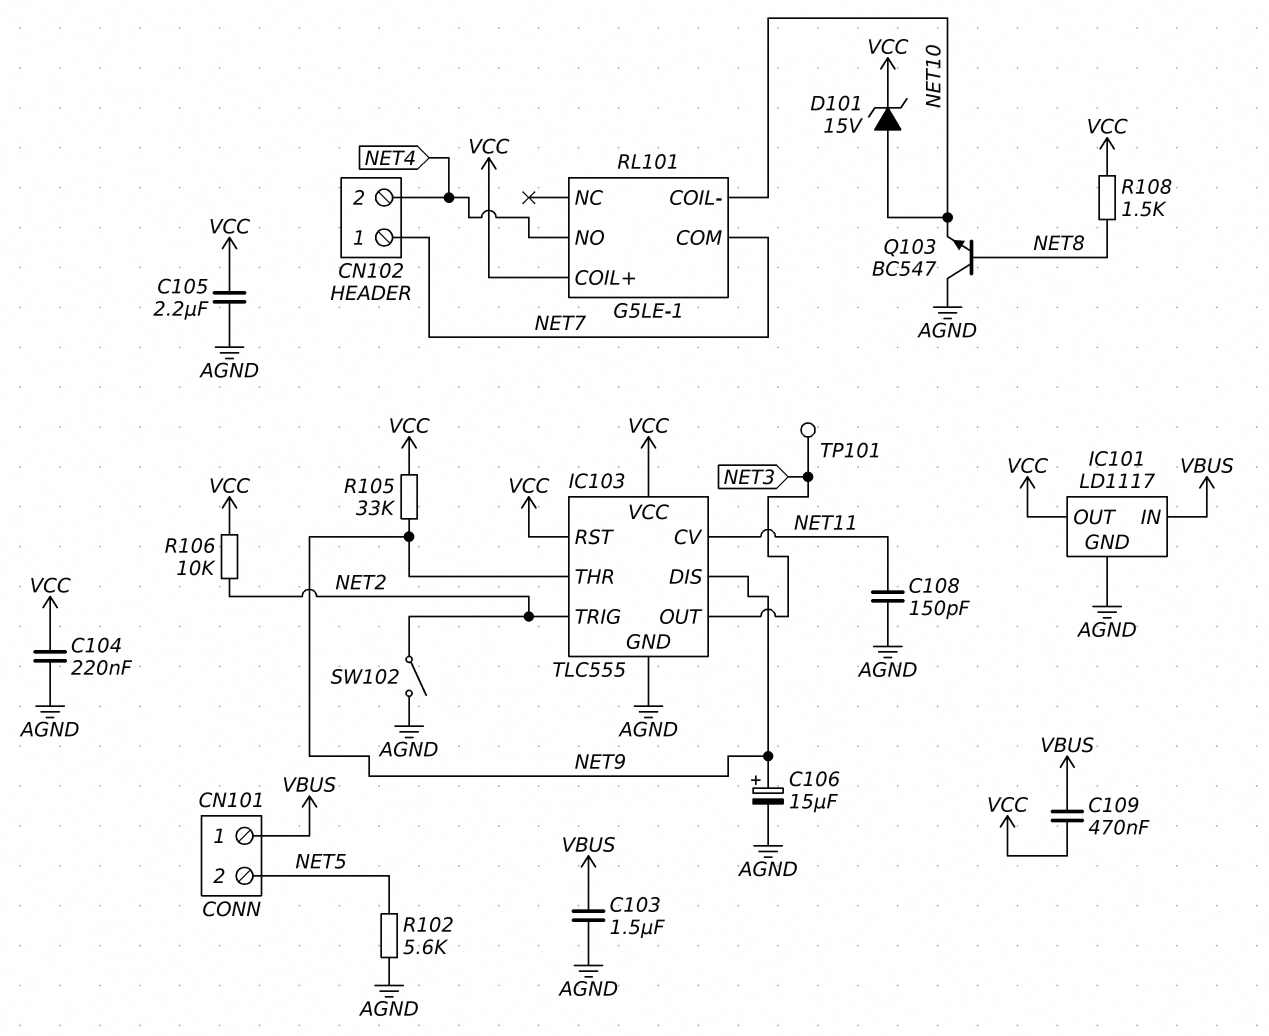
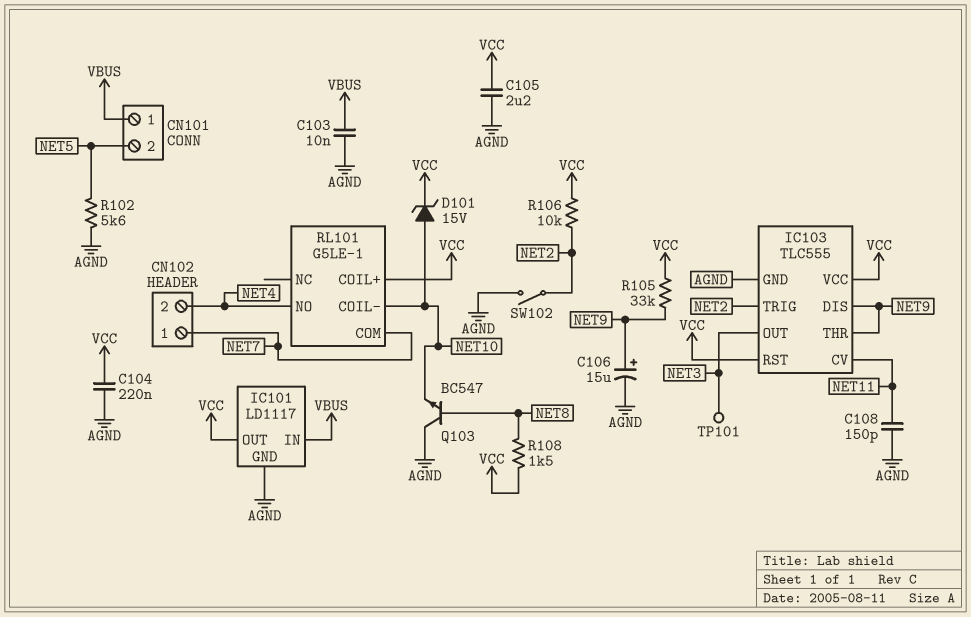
C103: 1.5uF (AGND, VBUS) -> 10nF (AGND, VBUS)
C109: 470nF (VBUS, VCC) -> none

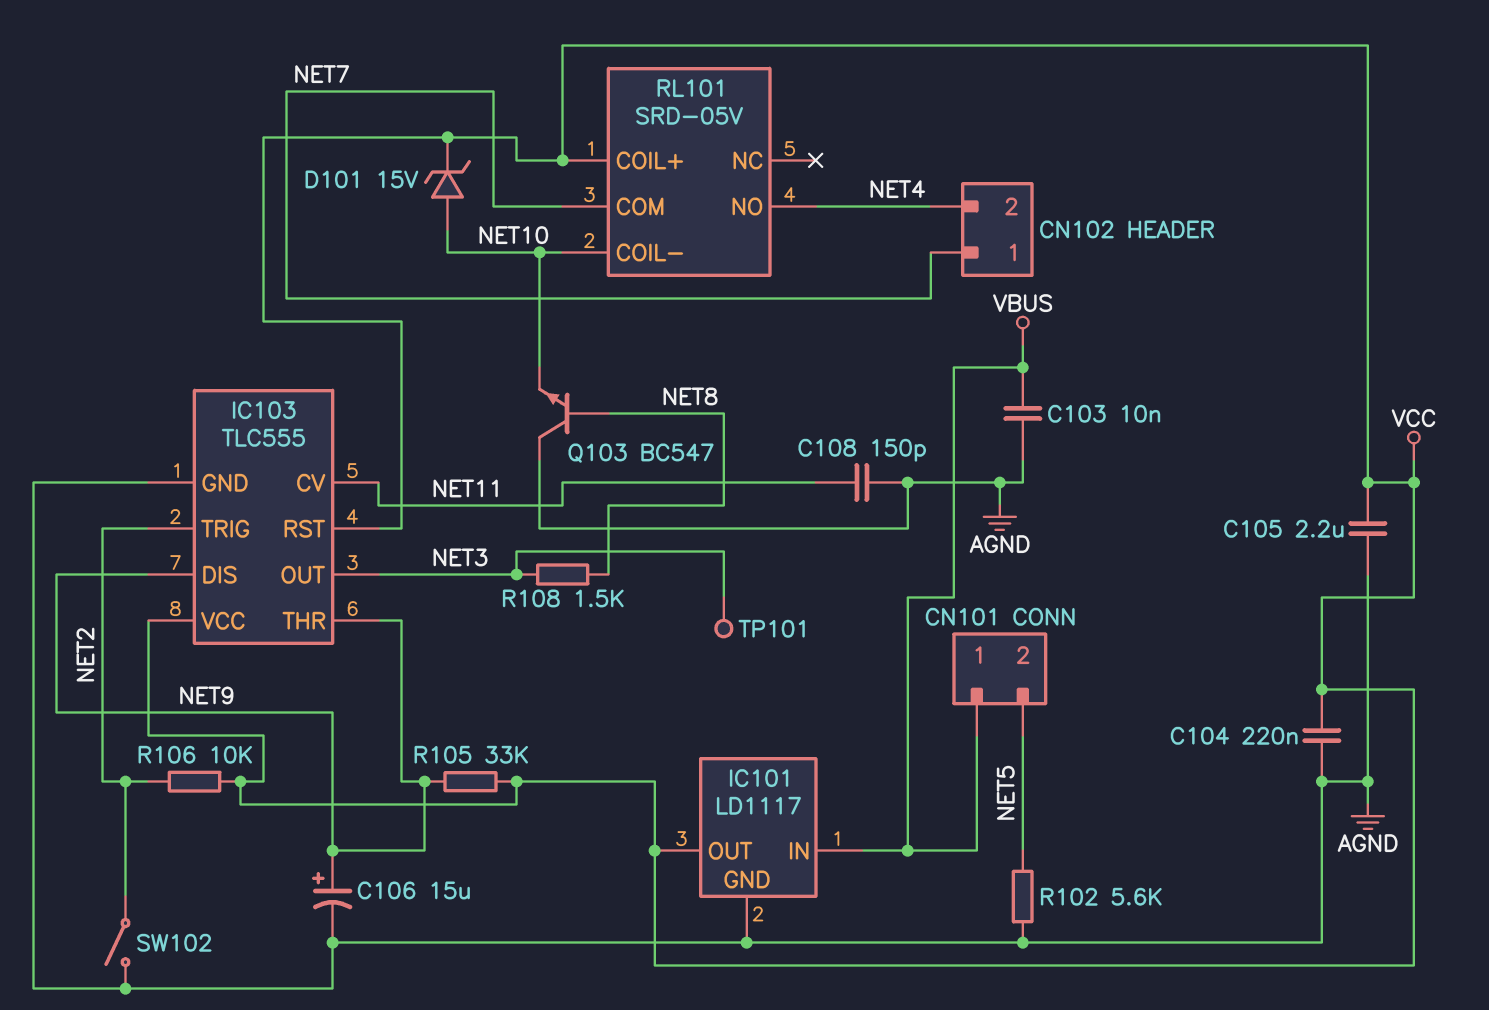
R108: 1.5k (NET8, VCC) -> 1.5k (NET3, NET8)
RL101: G5LE-1 -> SRD-05V

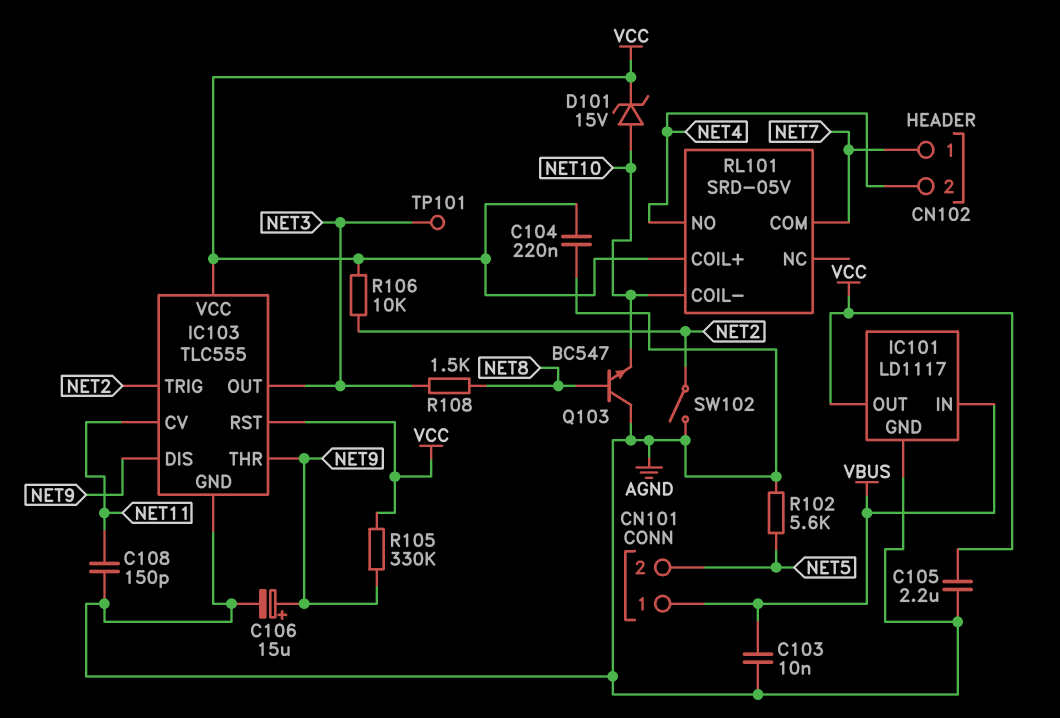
R105: 33k (NET9, VCC) -> 330k (NET9, VCC)

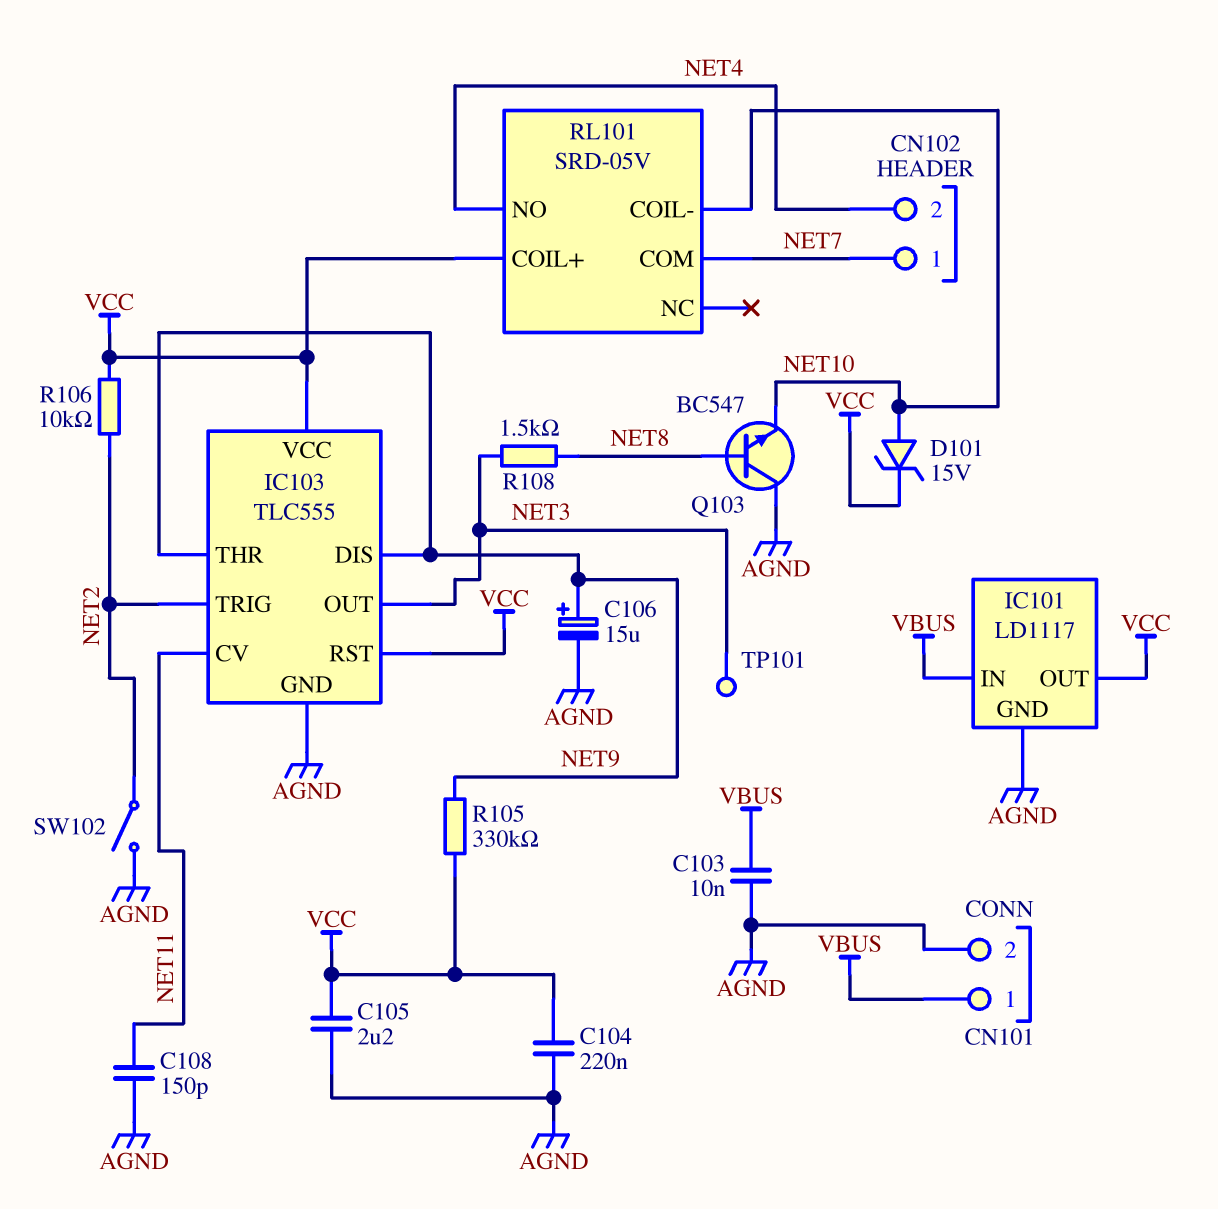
CN101 pin 2: NET5 -> AGND
R102: 5.6k (AGND, NET5) -> none

